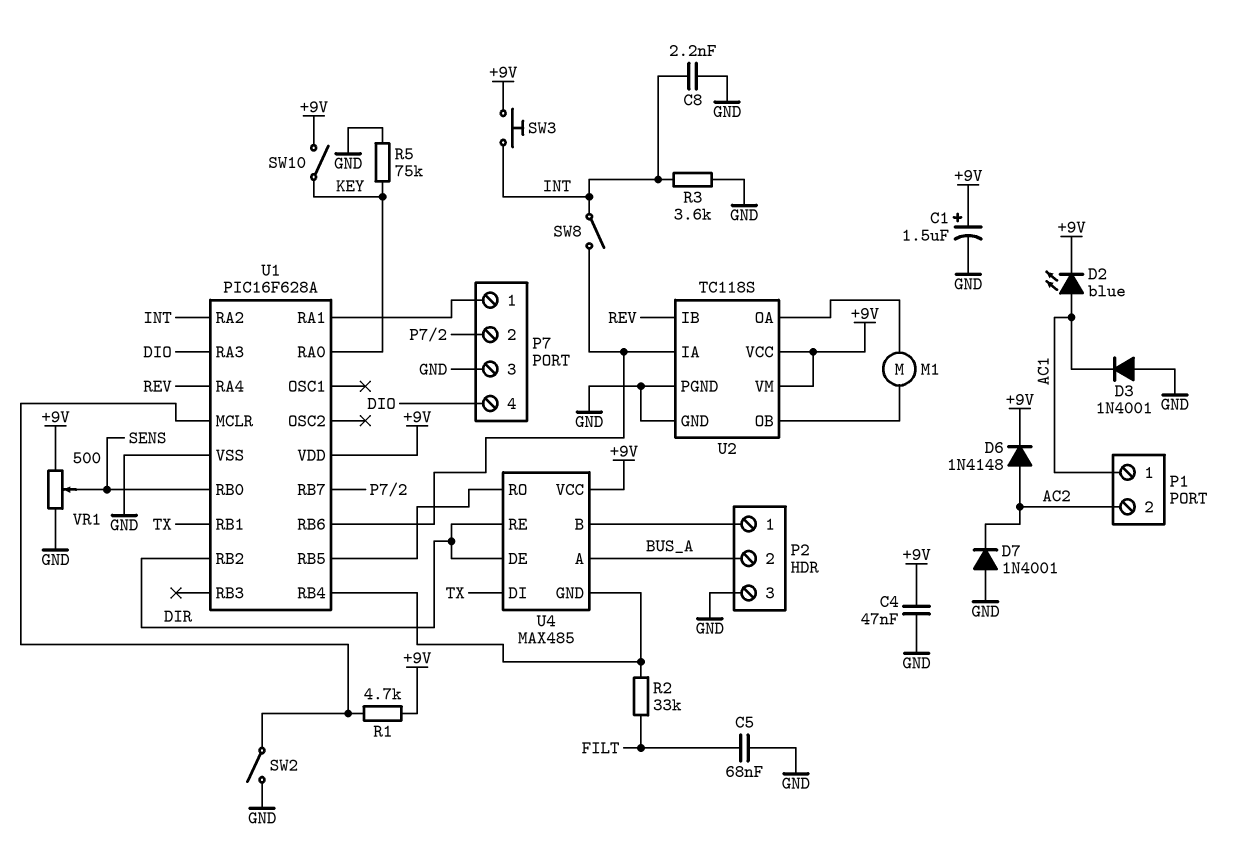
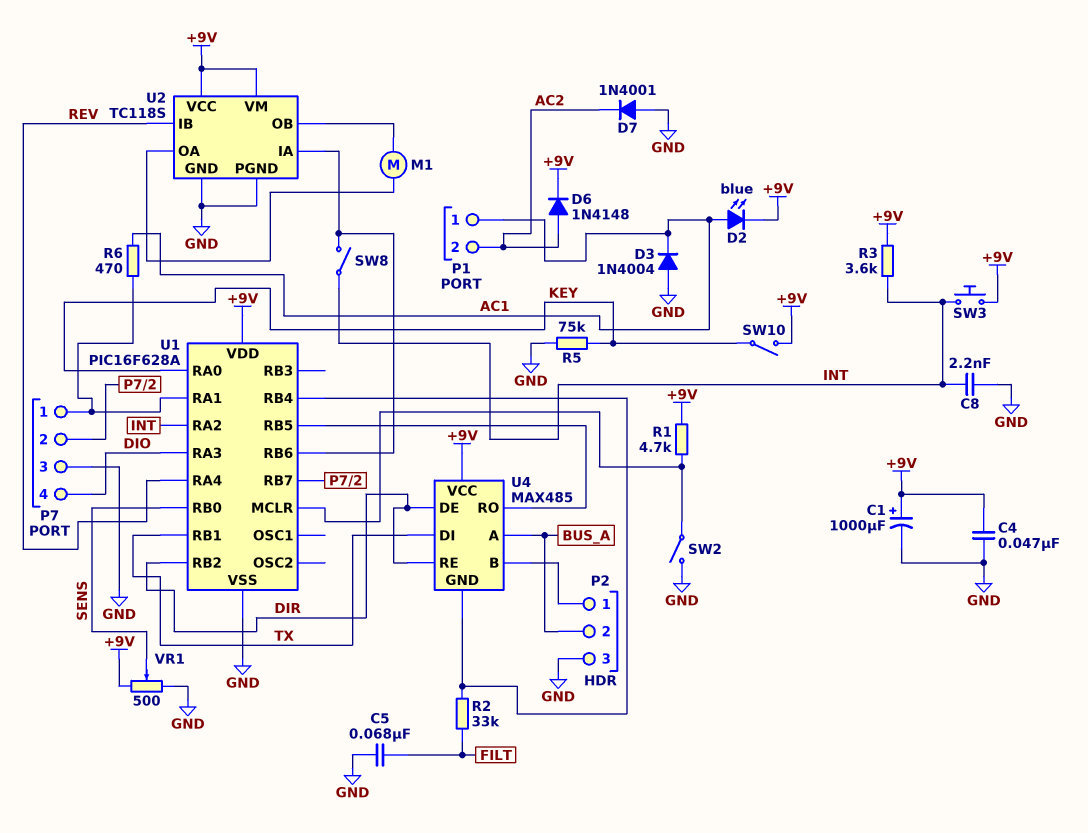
C1: 1.5uF (plus +9V, minus GND) -> 1000uF (plus +9V, minus GND)
D3: diode 1N4001 (A GND, K AC1) -> diode 1N4004 (A GND, K AC1)
R3: 3.6k (GND, INT) -> 3.6k (+9V, INT)
R6: none -> 470 (AC1, P7/1)

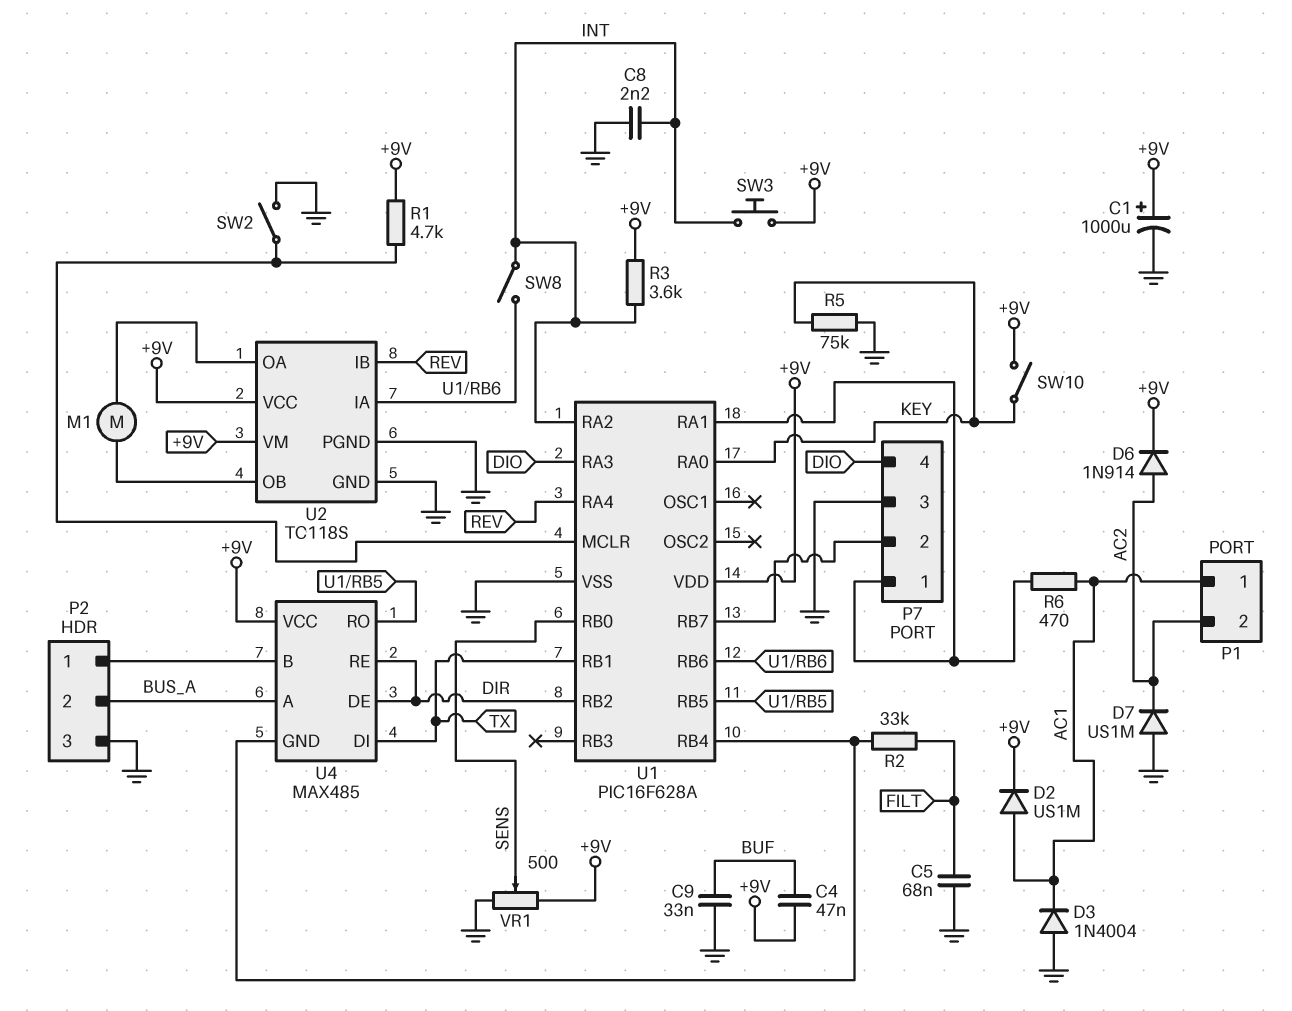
C4: 47nF (+9V, GND) -> 47nF (+9V, BUF)
C9: none -> 33nF (BUF, GND)
D2: LED blue (A AC1, K +9V) -> diode US1M (A AC1, K +9V)
D6: diode 1N4148 (A AC2, K +9V) -> diode 1N914 (A AC2, K +9V)
D7: diode 1N4001 (A GND, K AC2) -> diode US1M (A GND, K AC2)

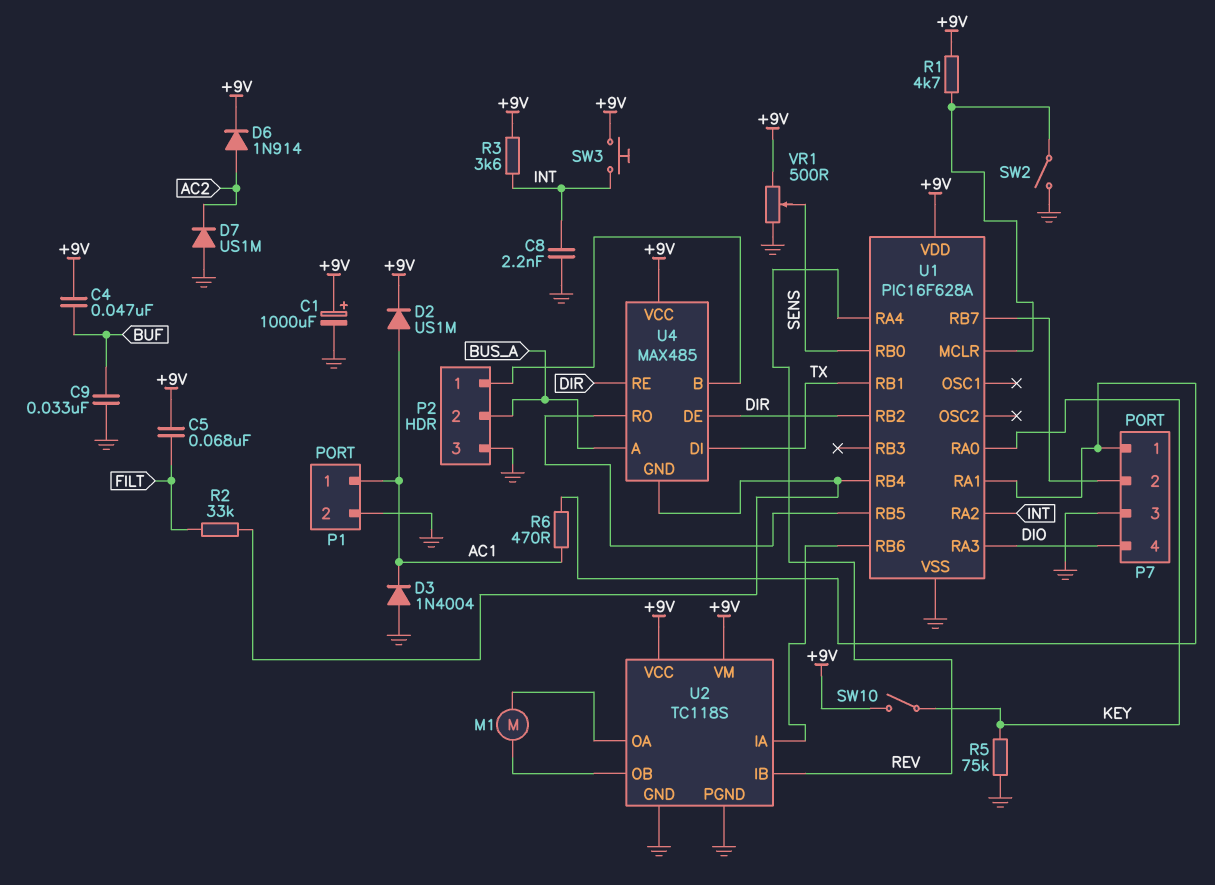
C5: 68nF (FILT, GND) -> 68nF (+9V, FILT)
P1 pin 2: AC2 -> GND
SW8: switch (INT, U1/RB6) -> none

